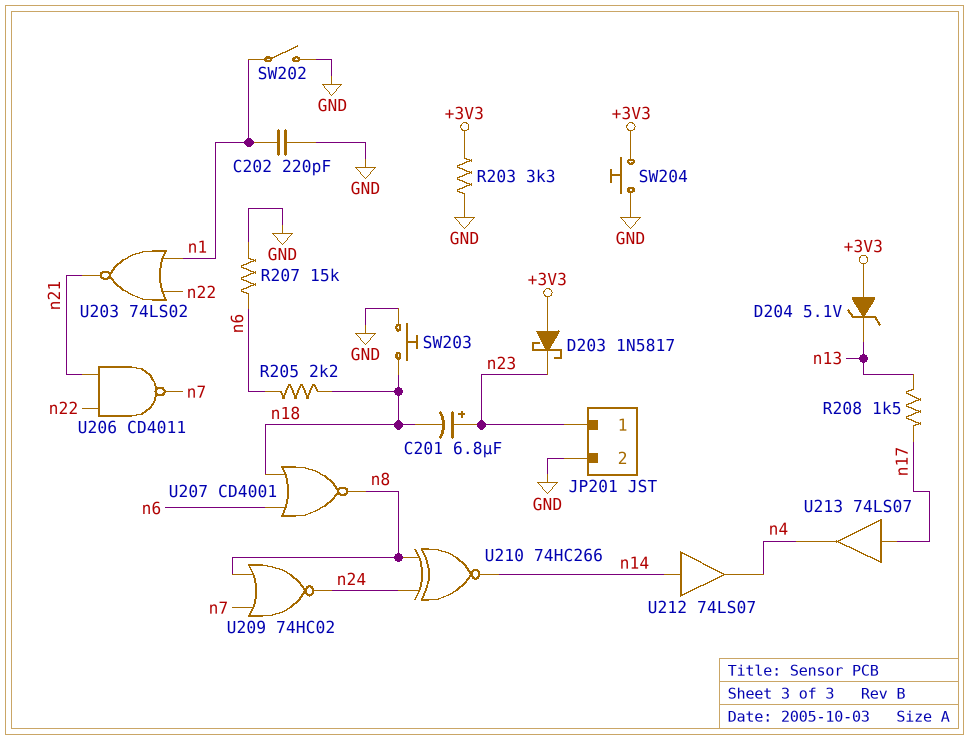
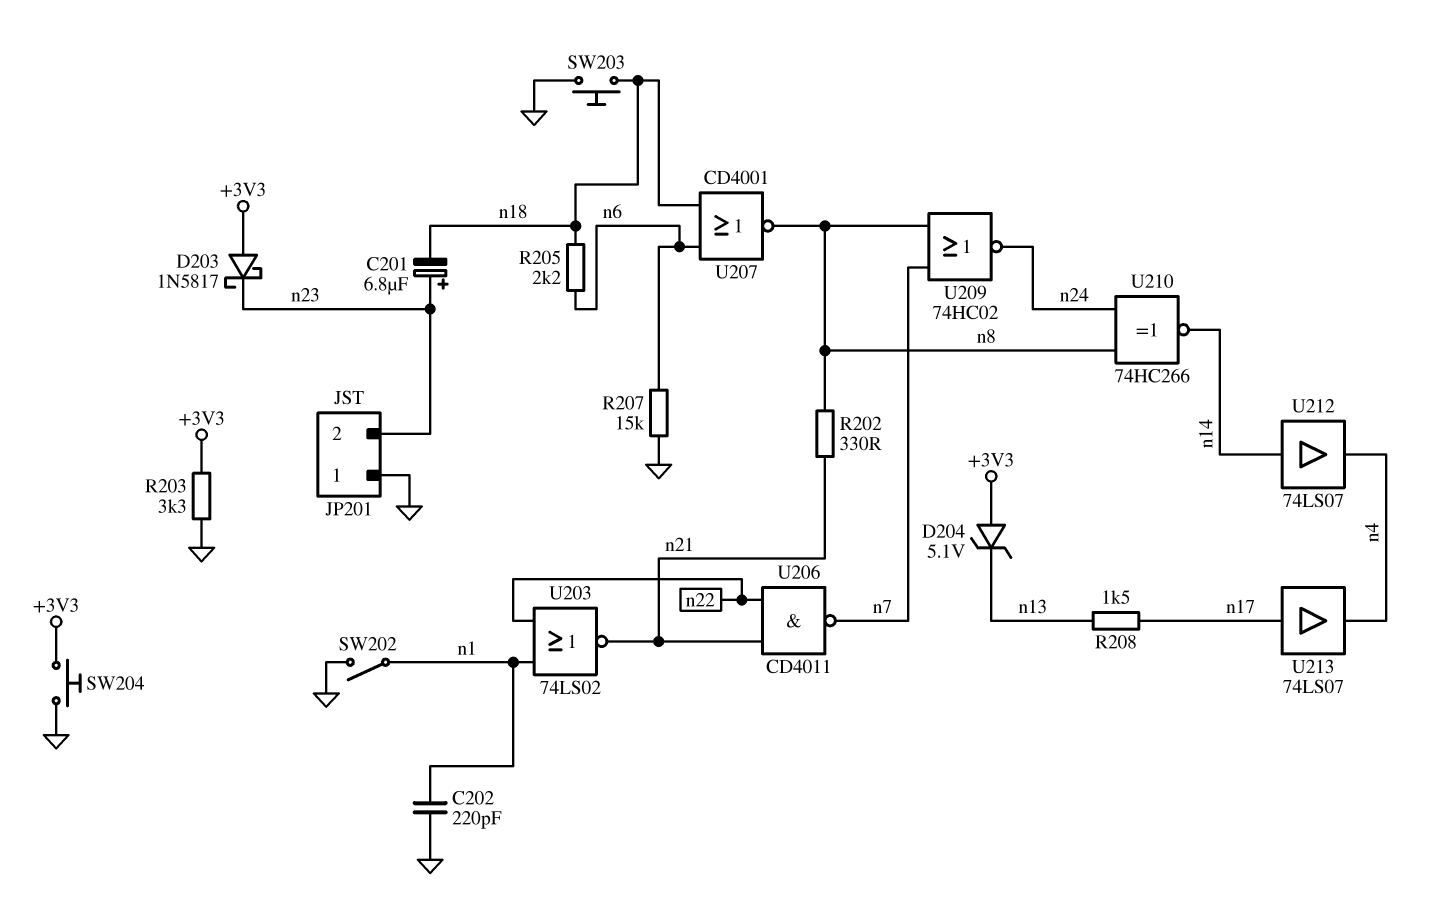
JP201 pin 1: n23 -> GND
JP201 pin 2: GND -> n23
R202: none -> 330 (n8, n21)

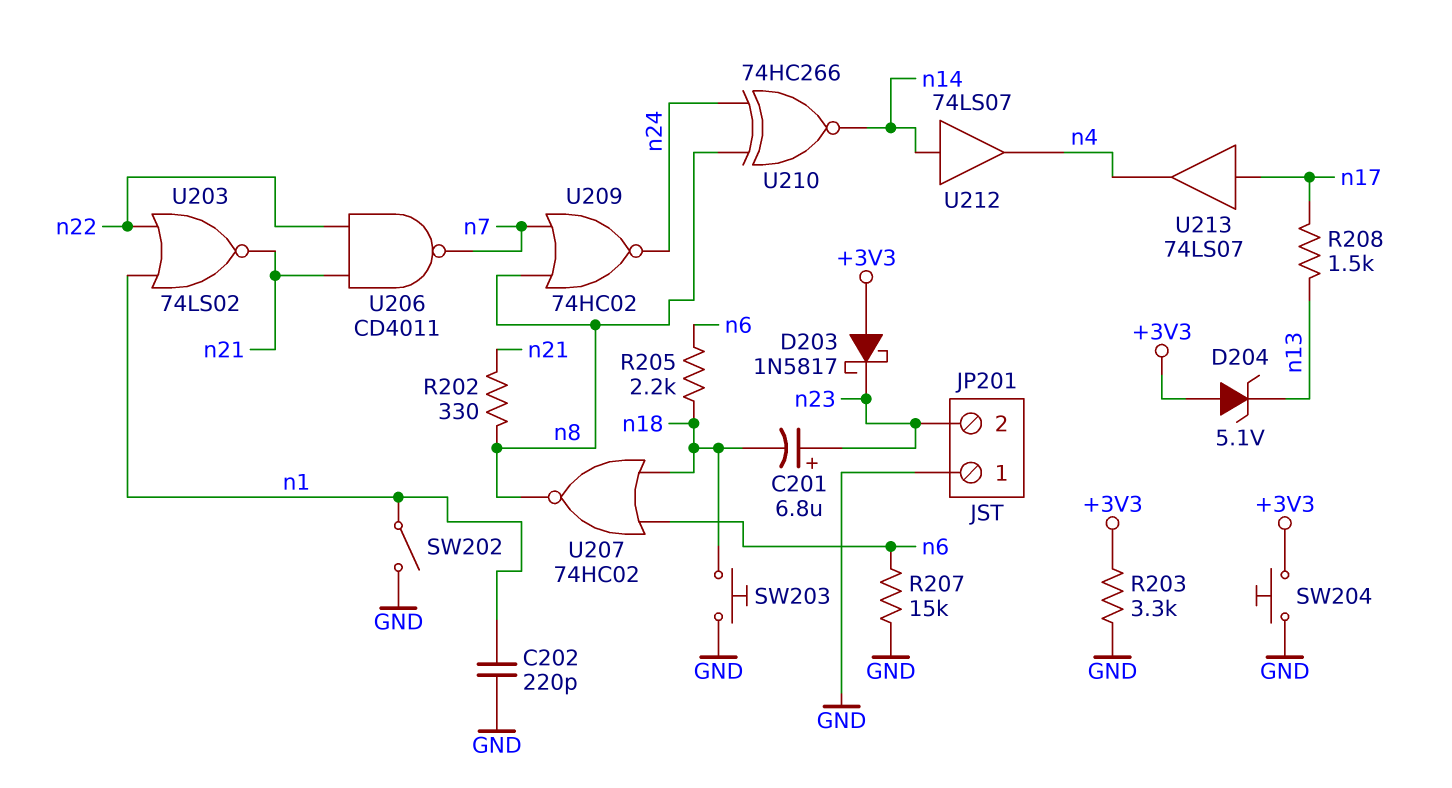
U207: NOR CD4001 (in n6, in n18, out n8) -> NOR 74HC02 (in n6, in n18, out n8)

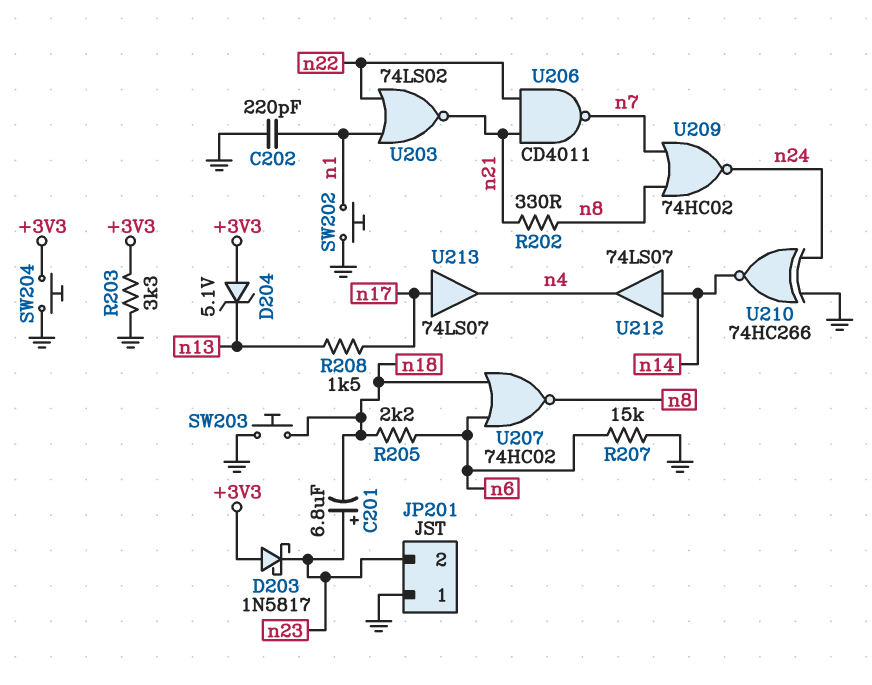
SW202: switch (GND, n1) -> button (GND, n1)
U210: XNOR 74HC266 (in n8, in n24, out n14) -> XNOR 74HC266 (in GND, in n24, out n14)

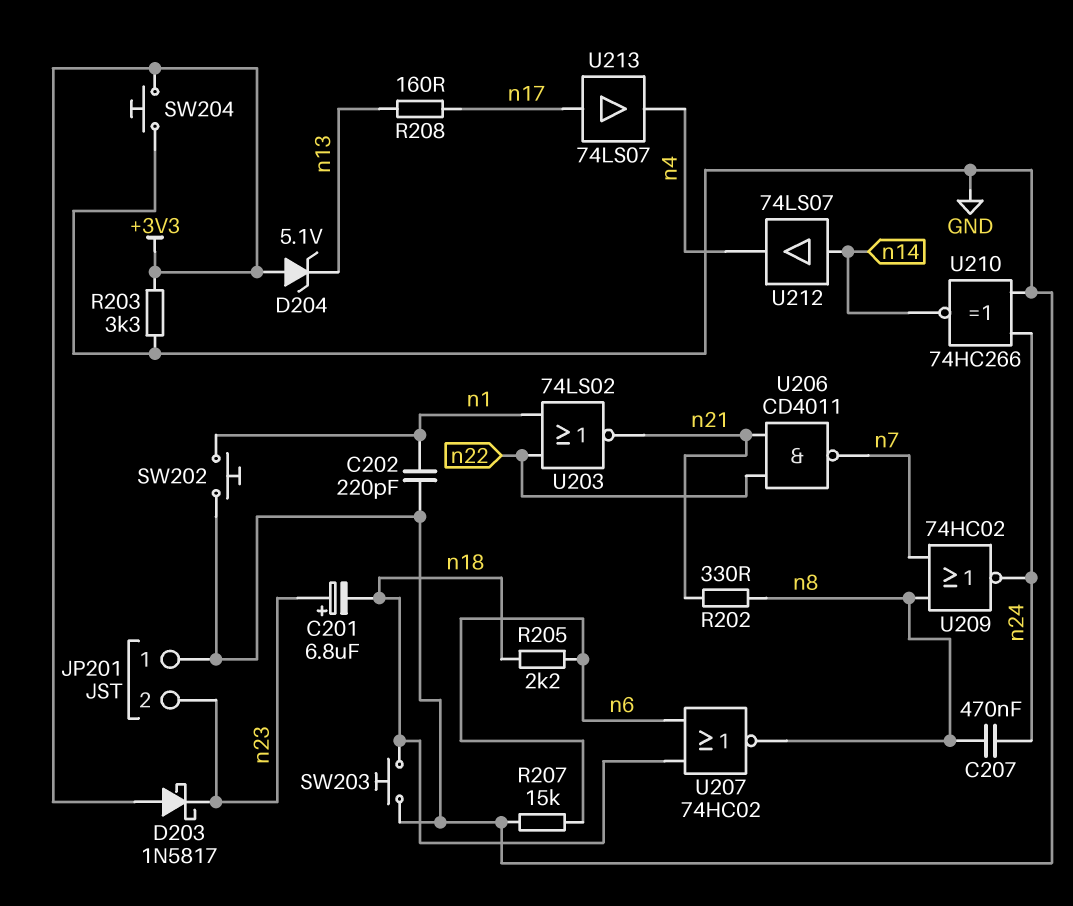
C207: none -> 470nF (n8, n24)
R208: 1.5k (n13, n17) -> 160 (n13, n17)

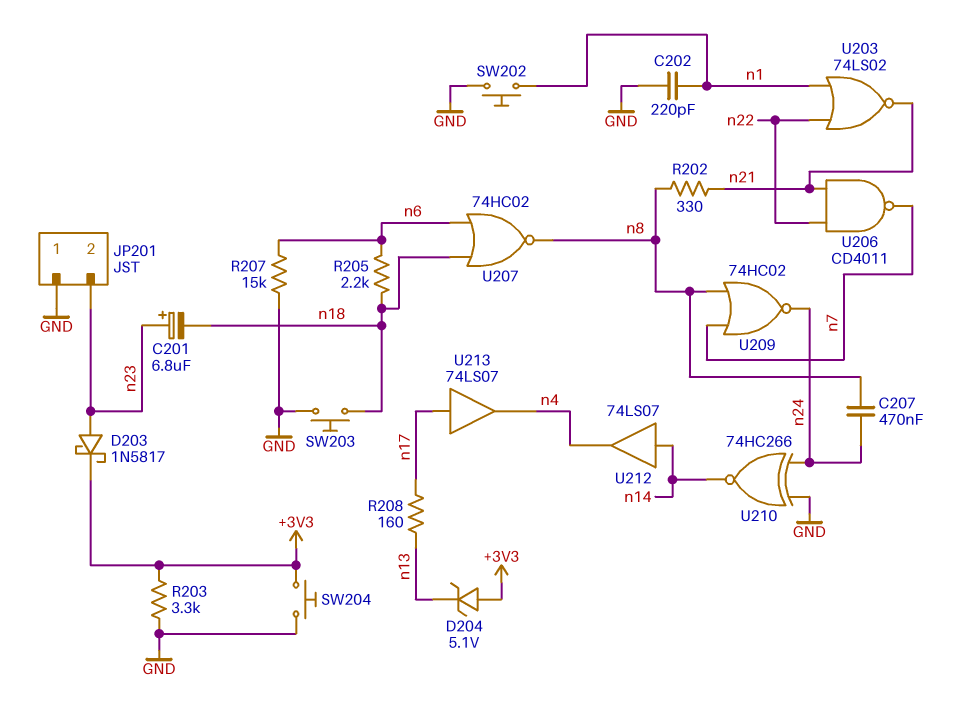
D203: schottky 1N5817 (A +3V3, K n23) -> schottky 1N5817 (A n23, K +3V3)

